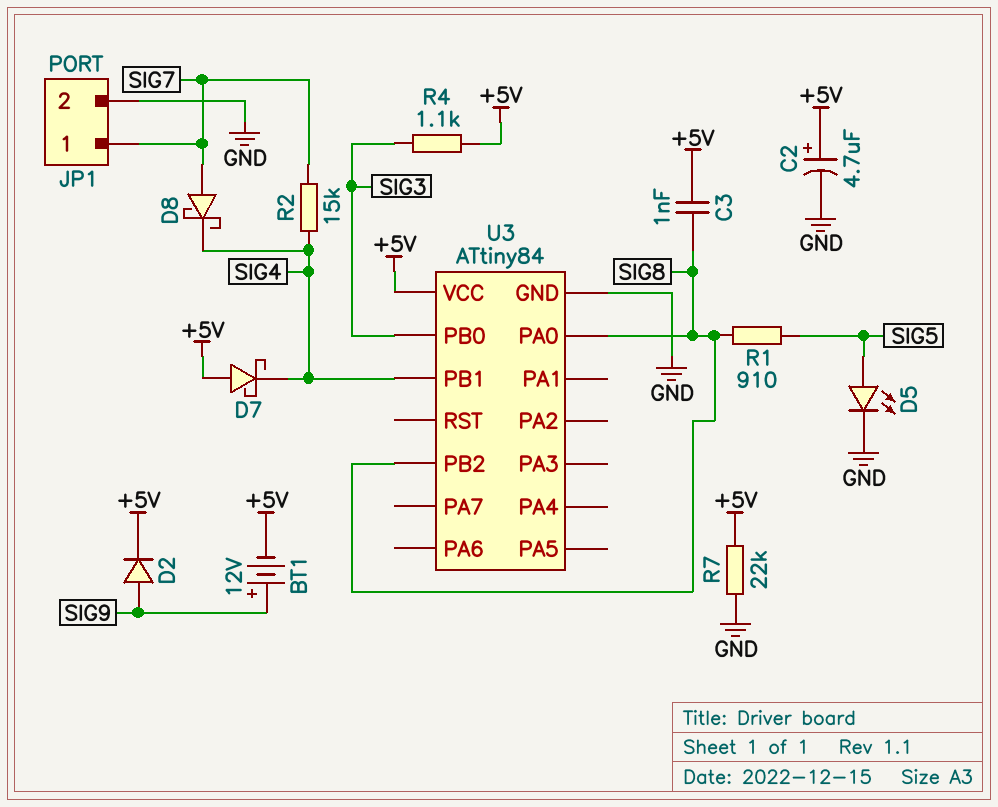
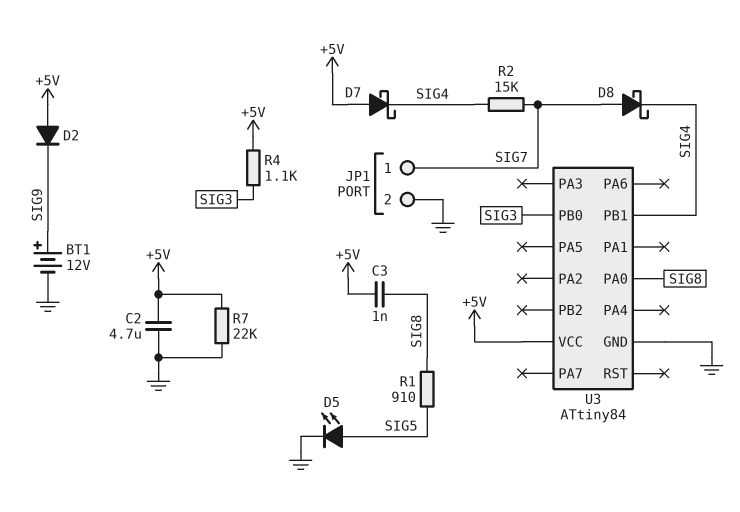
BT1: 12V (plus SIG9, minus +5V) -> 12V (plus SIG9, minus GND)
C2: 4.7uF (plus +5V, minus GND) -> 4.7uF (+5V, GND)
D2: diode (A SIG9, K +5V) -> diode (A +5V, K SIG9)
U3 pin PB2: SIG8 -> none

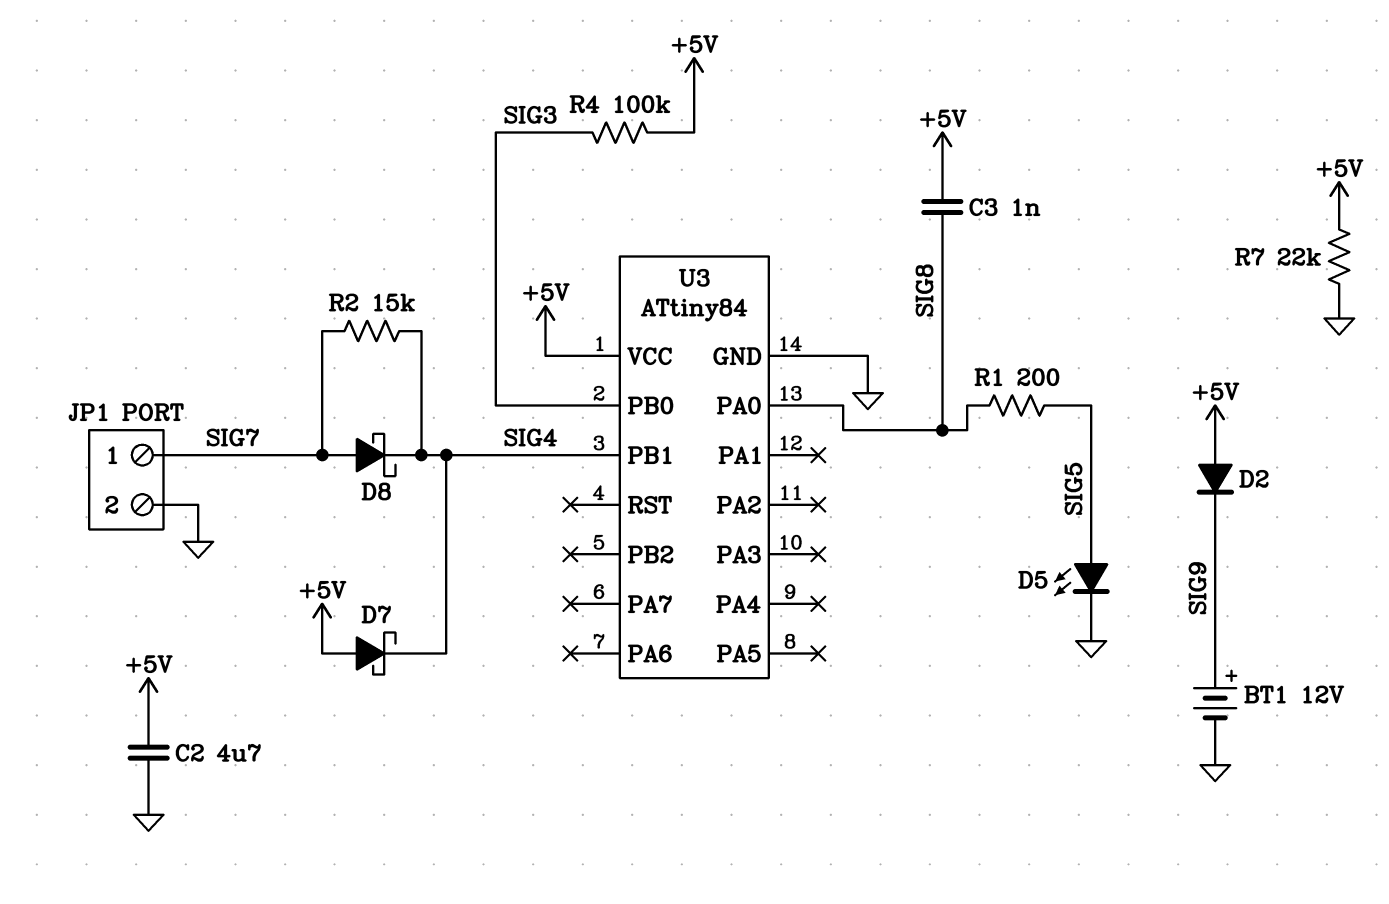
R1: 910 (SIG5, SIG8) -> 200 (SIG5, SIG8)
R4: 1.1k (+5V, SIG3) -> 100k (+5V, SIG3)

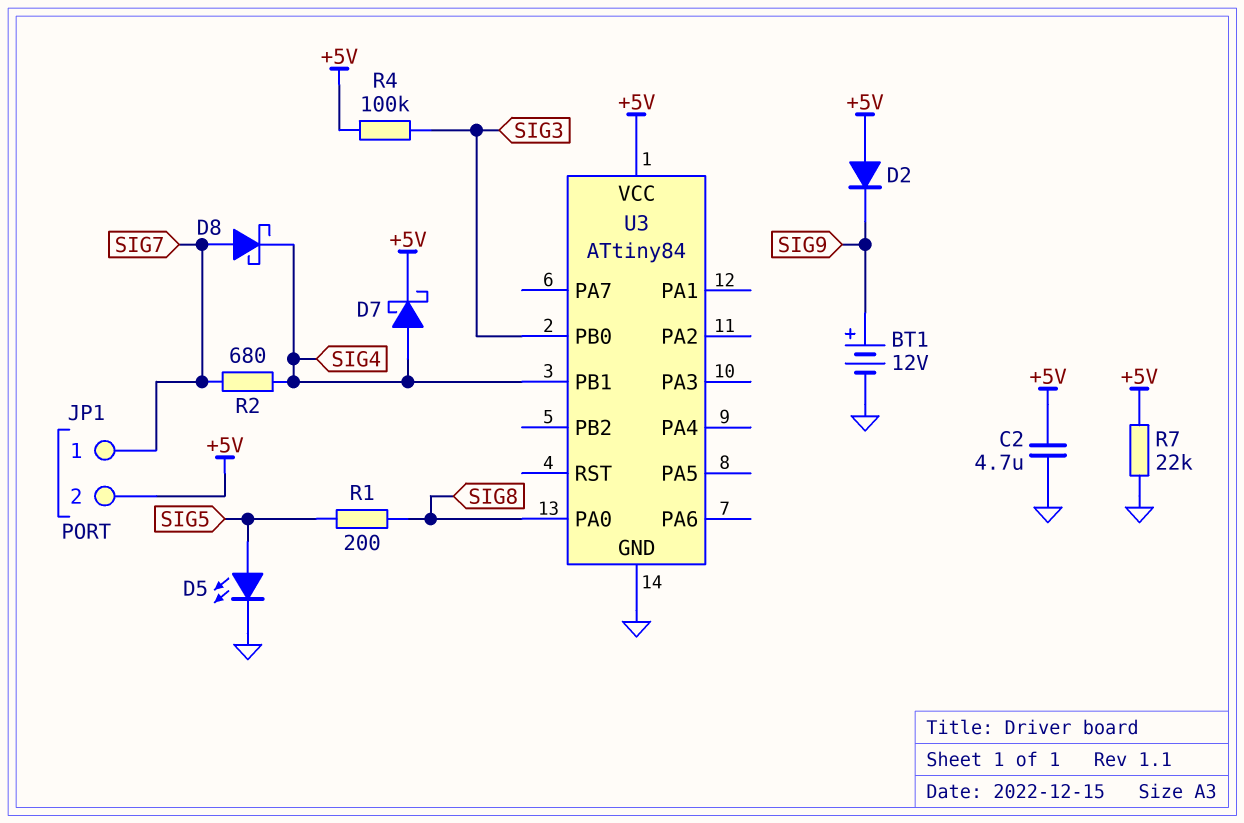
C3: 1nF (+5V, SIG8) -> none
D7: schottky (A +5V, K SIG4) -> schottky (A SIG4, K +5V)
JP1 pin 2: GND -> +5V
R2: 15k (SIG4, SIG7) -> 680 (SIG4, SIG7)

